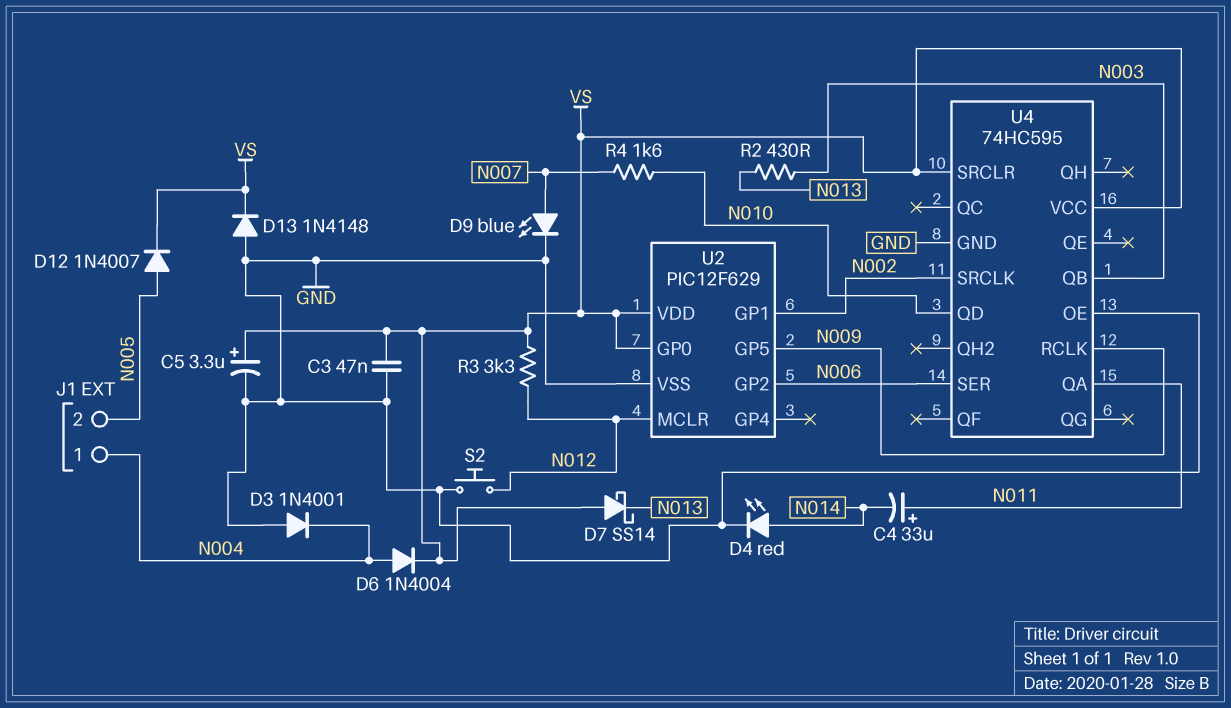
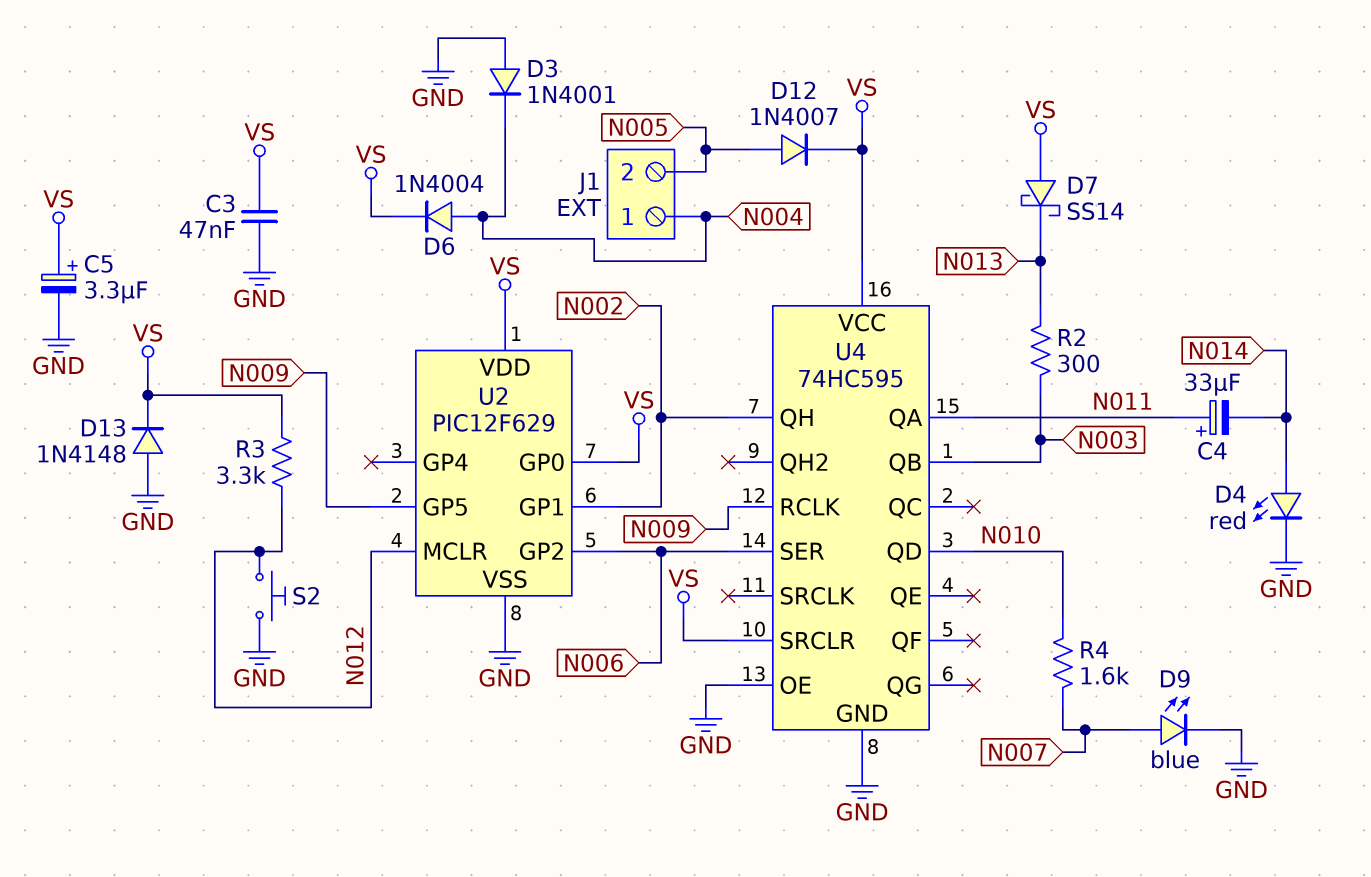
R2: 430 (N003, N013) -> 300 (N003, N013)
U4 pin QH: none -> N002
U4 pin SRCLK: N002 -> none

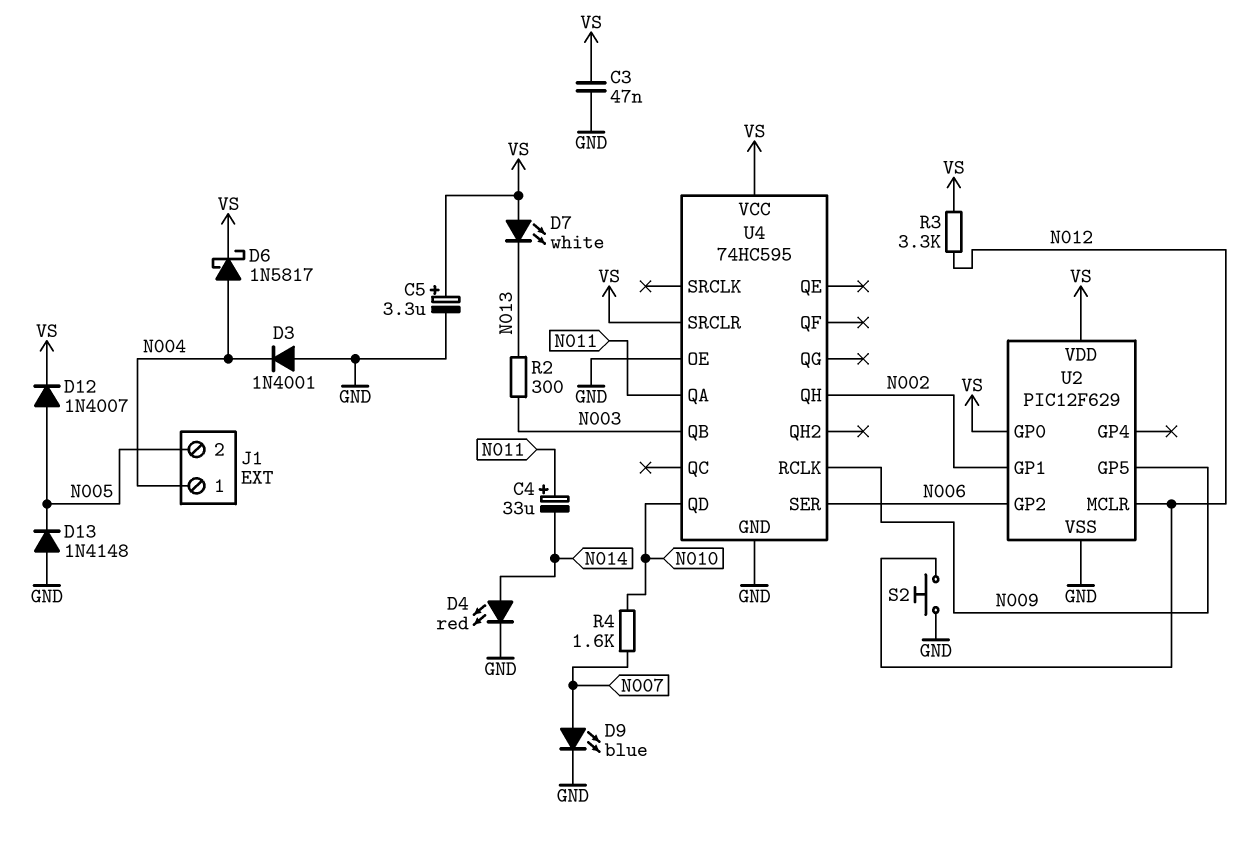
D6: diode 1N4004 (A N004, K VS) -> schottky 1N5817 (A N004, K VS)
D7: schottky SS14 (A VS, K N013) -> LED white (A VS, K N013)
D13: diode 1N4148 (A GND, K VS) -> diode 1N4148 (A GND, K N005)

